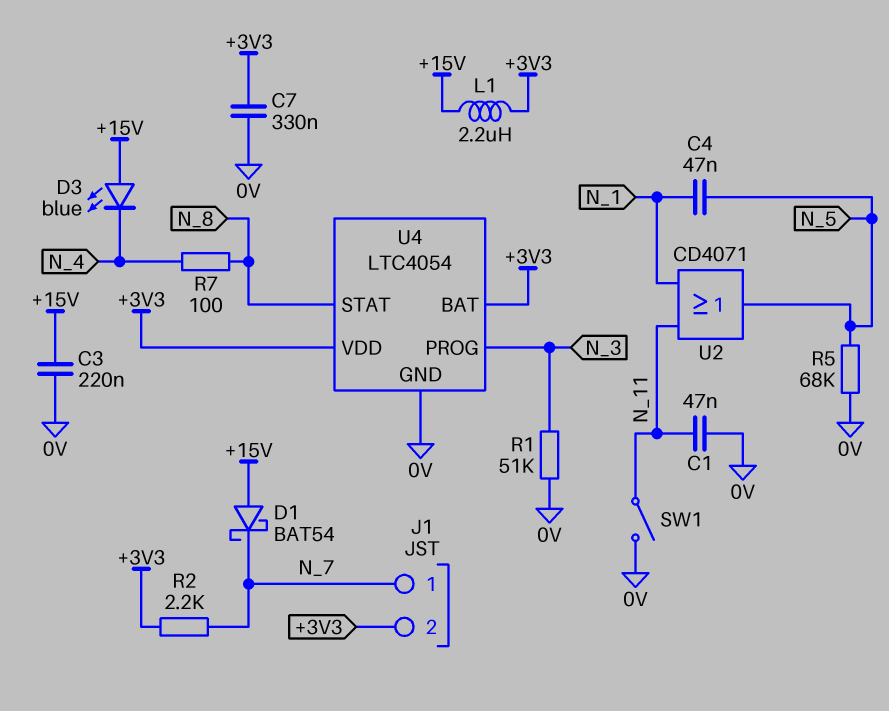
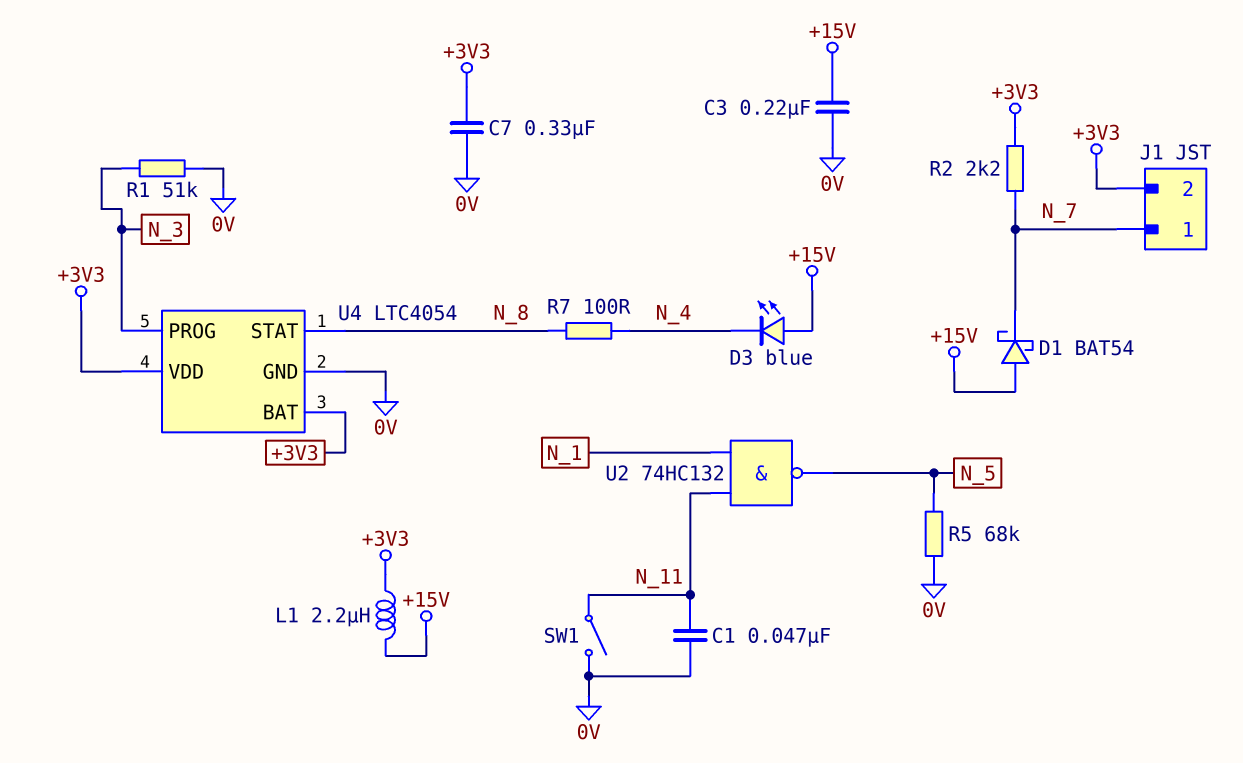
C4: 47nF (N_1, N_5) -> none
U2: OR CD4071 (in N_1, in N_11, out N_5) -> NAND 74HC132 (in N_1, in N_11, out N_5)

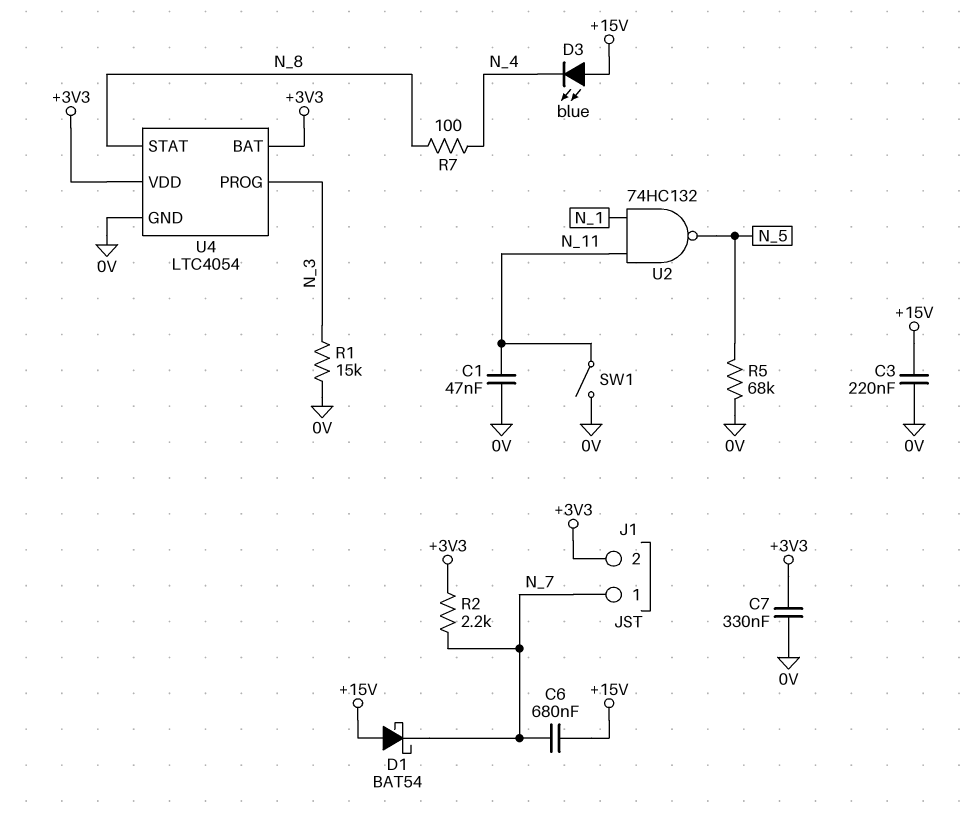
C6: none -> 680nF (+15V, N_7)
L1: 2.2uH (+3V3, +15V) -> none
R1: 51k (0V, N_3) -> 15k (0V, N_3)

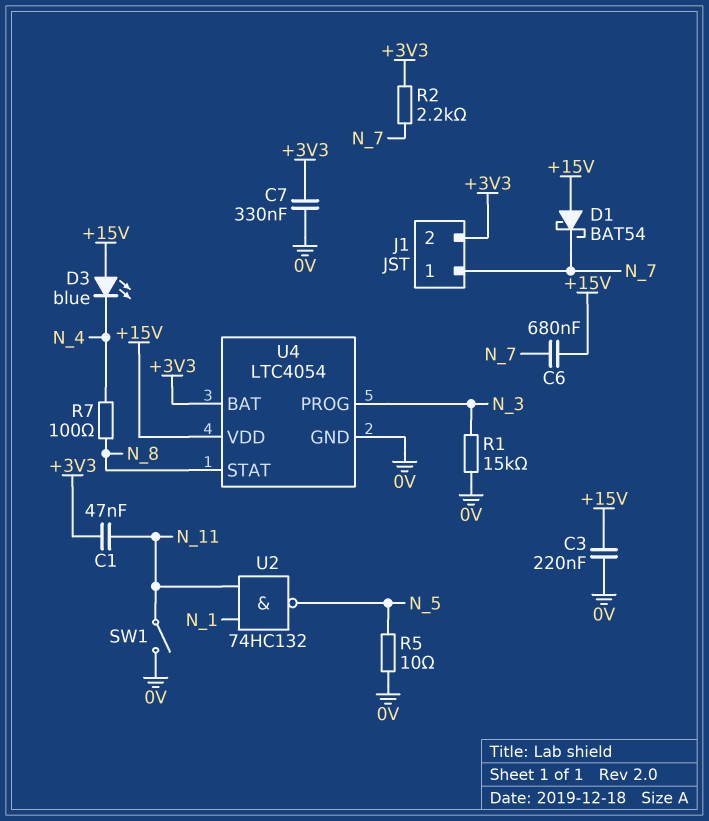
C1: 47nF (0V, N_11) -> 47nF (+3V3, N_11)
R5: 68k (0V, N_5) -> 10 (0V, N_5)
U4 pin VDD: +3V3 -> +15V

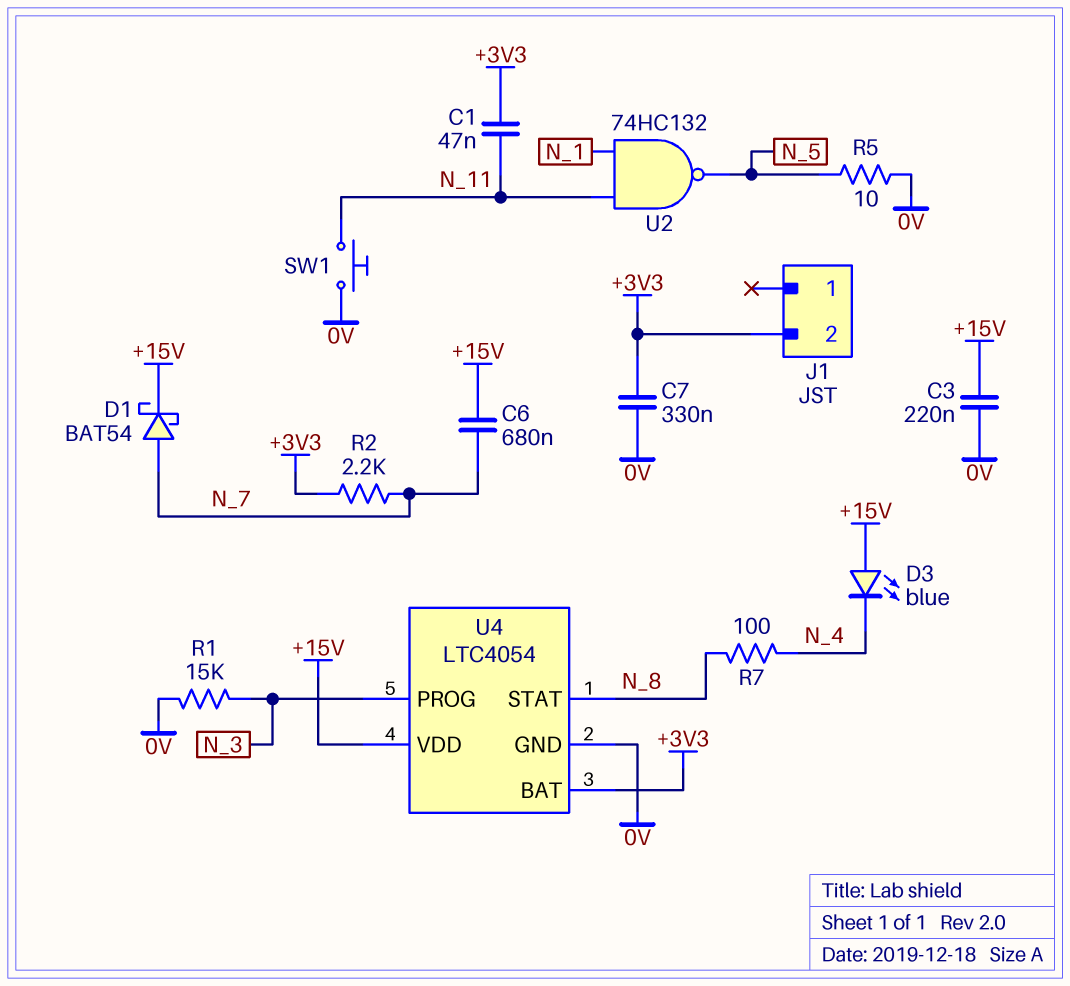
D1: schottky BAT54 (A +15V, K N_7) -> schottky BAT54 (A N_7, K +15V)
J1 pin 1: N_7 -> none
SW1: switch (0V, N_11) -> button (0V, N_11)

